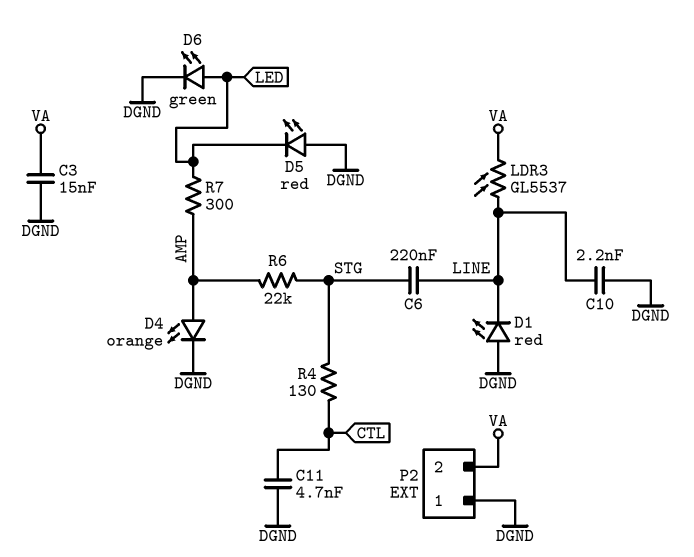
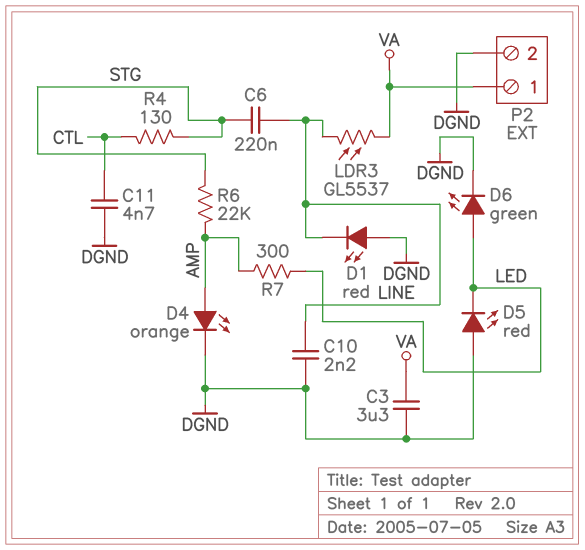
C3: 15nF (DGND, VA) -> 3.3uF (DGND, VA)
P2 pin 1: DGND -> VA
P2 pin 2: VA -> DGND

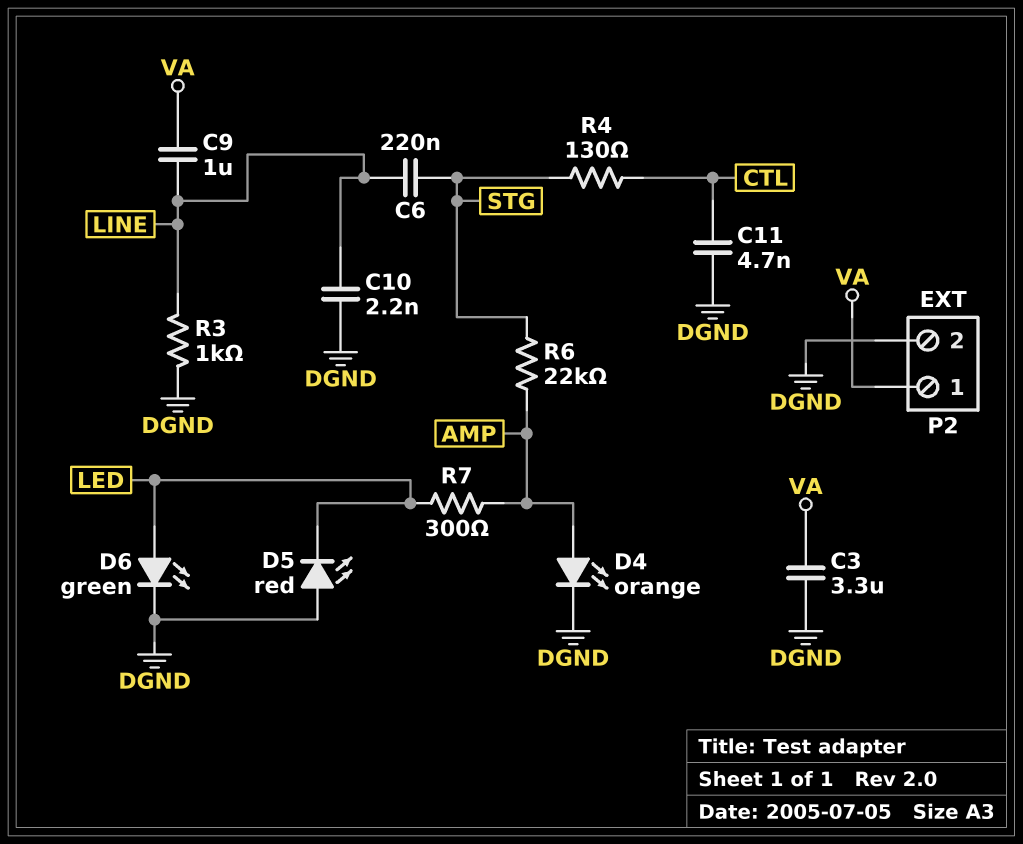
C9: none -> 1uF (LINE, VA)
D1: LED red (A DGND, K LINE) -> none
LDR3: GL5537 (LINE, VA) -> none
R3: none -> 1k (DGND, LINE)

